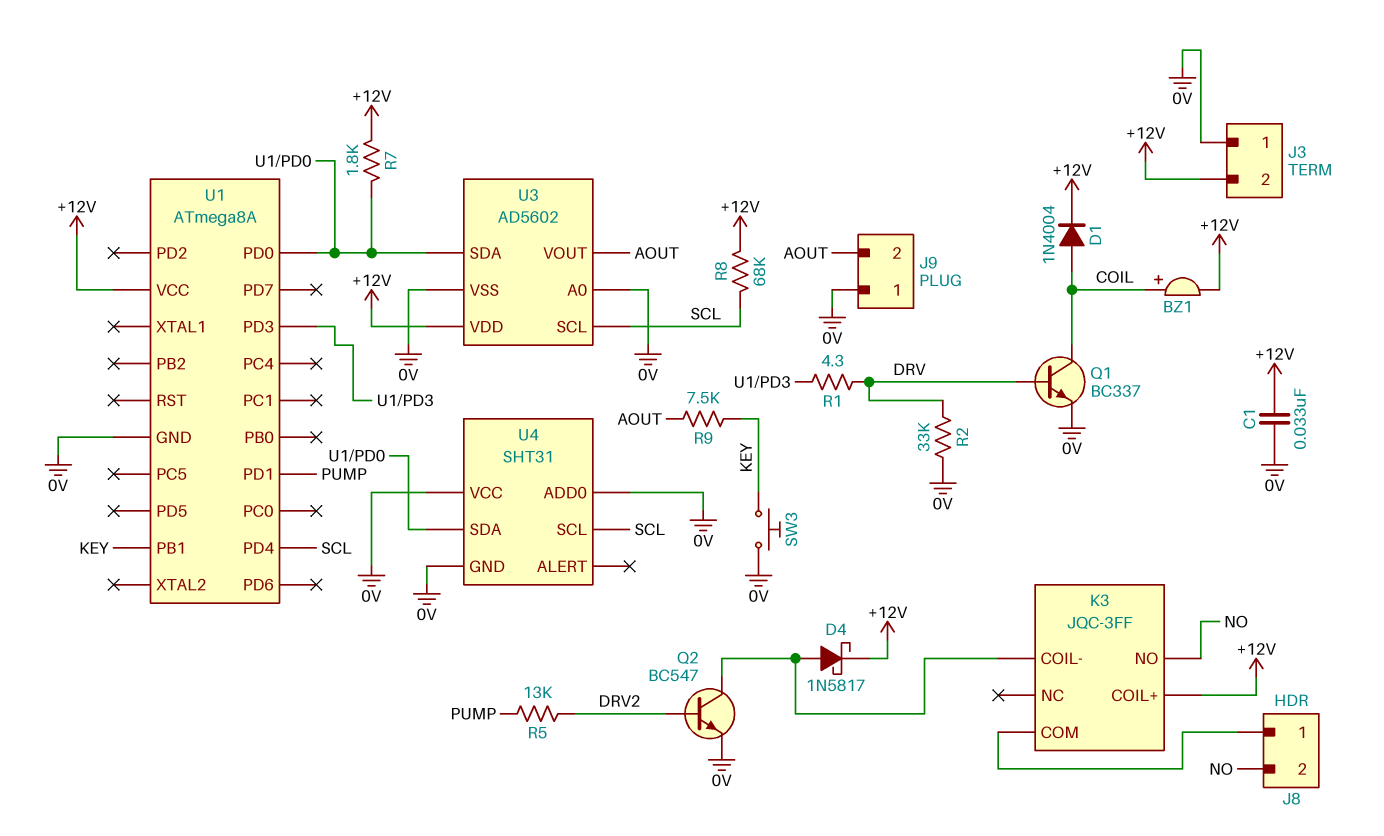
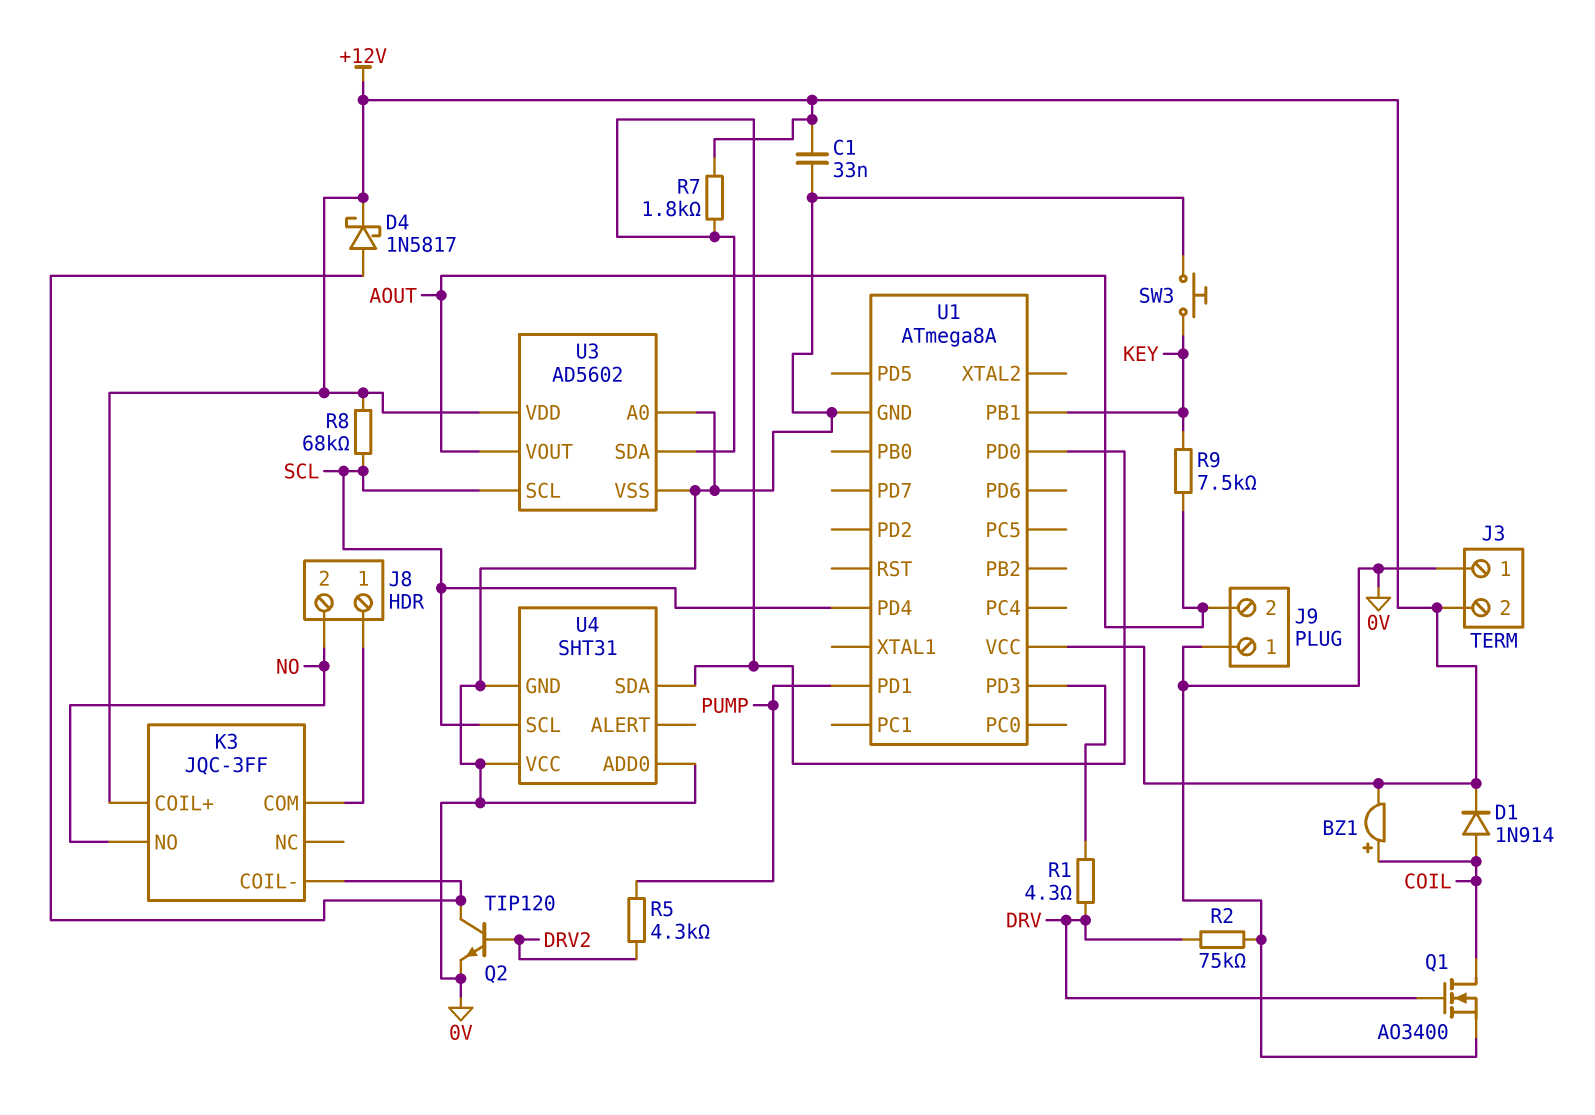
D1: diode 1N4004 (A COIL, K +12V) -> diode 1N914 (A COIL, K +12V)
Q1: NPN BC337 (B DRV, C COIL, E 0V) -> NMOS AO3400 (G DRV, D COIL, S 0V)
Q2: NPN BC547 (B DRV2, C K3/COIL-, E 0V) -> NPN TIP120 (B DRV2, C K3/COIL-, E 0V)
R2: 33k (0V, DRV) -> 75k (0V, DRV)
R5: 13k (DRV2, PUMP) -> 4.3k (DRV2, PUMP)

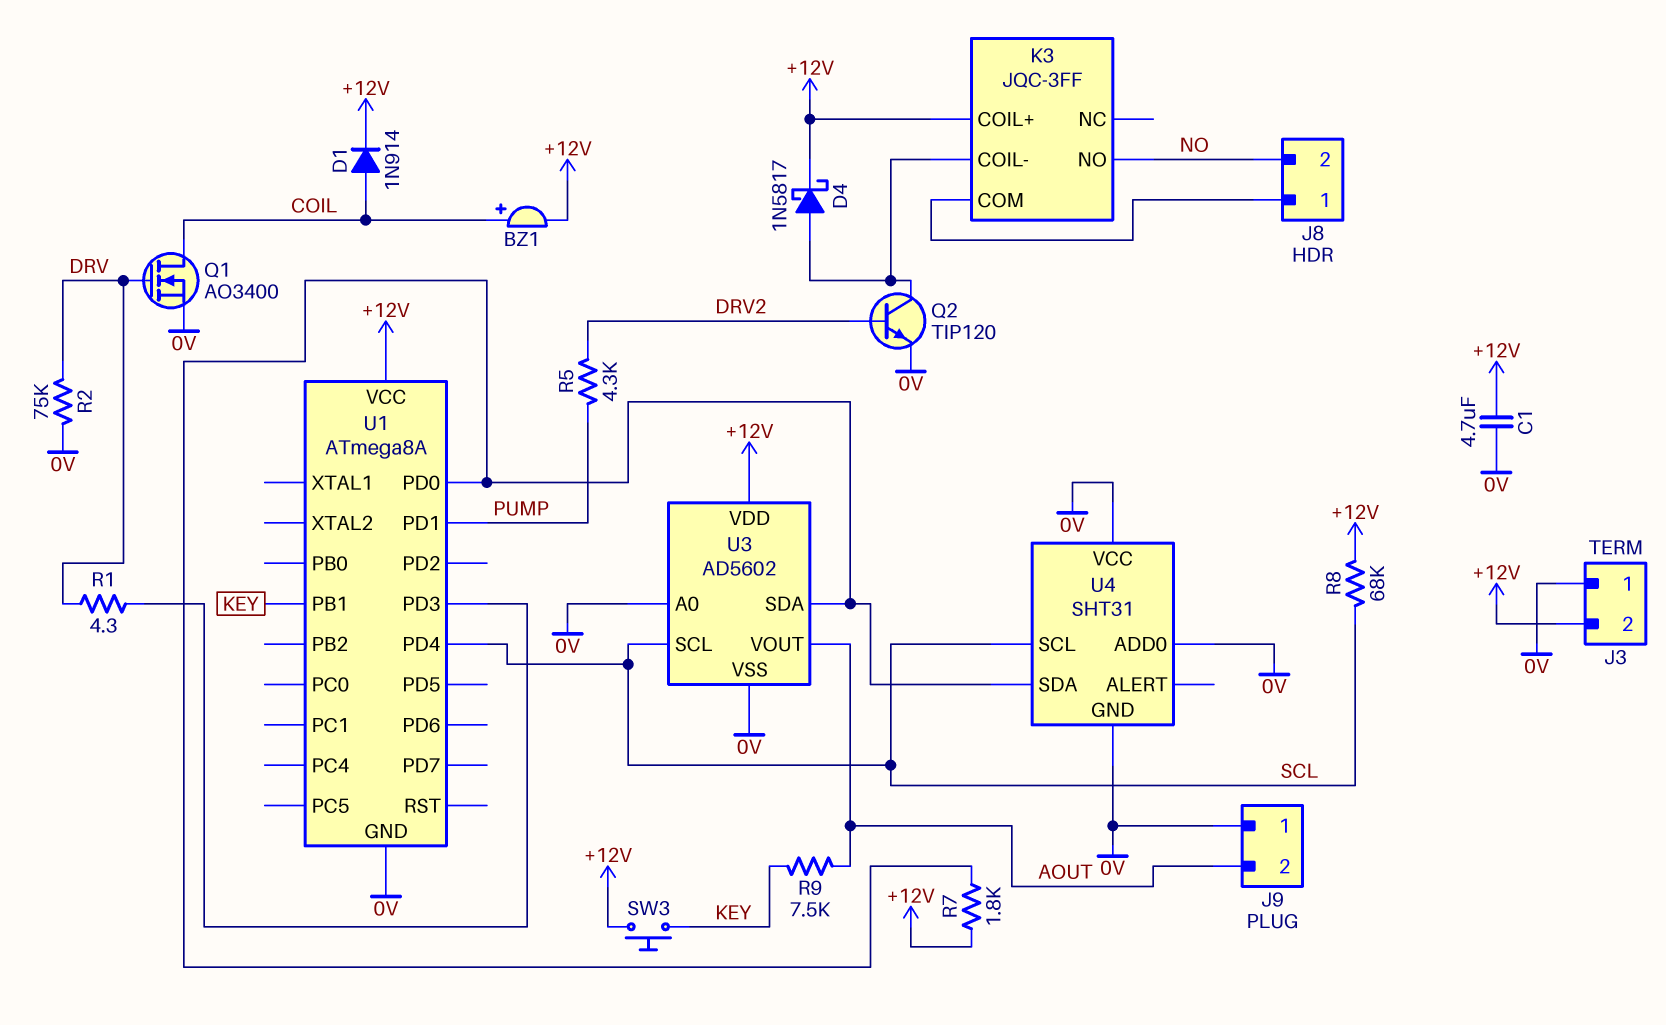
C1: 33nF (+12V, 0V) -> 4.7uF (+12V, 0V)
SW3: button (0V, KEY) -> button (+12V, KEY)

